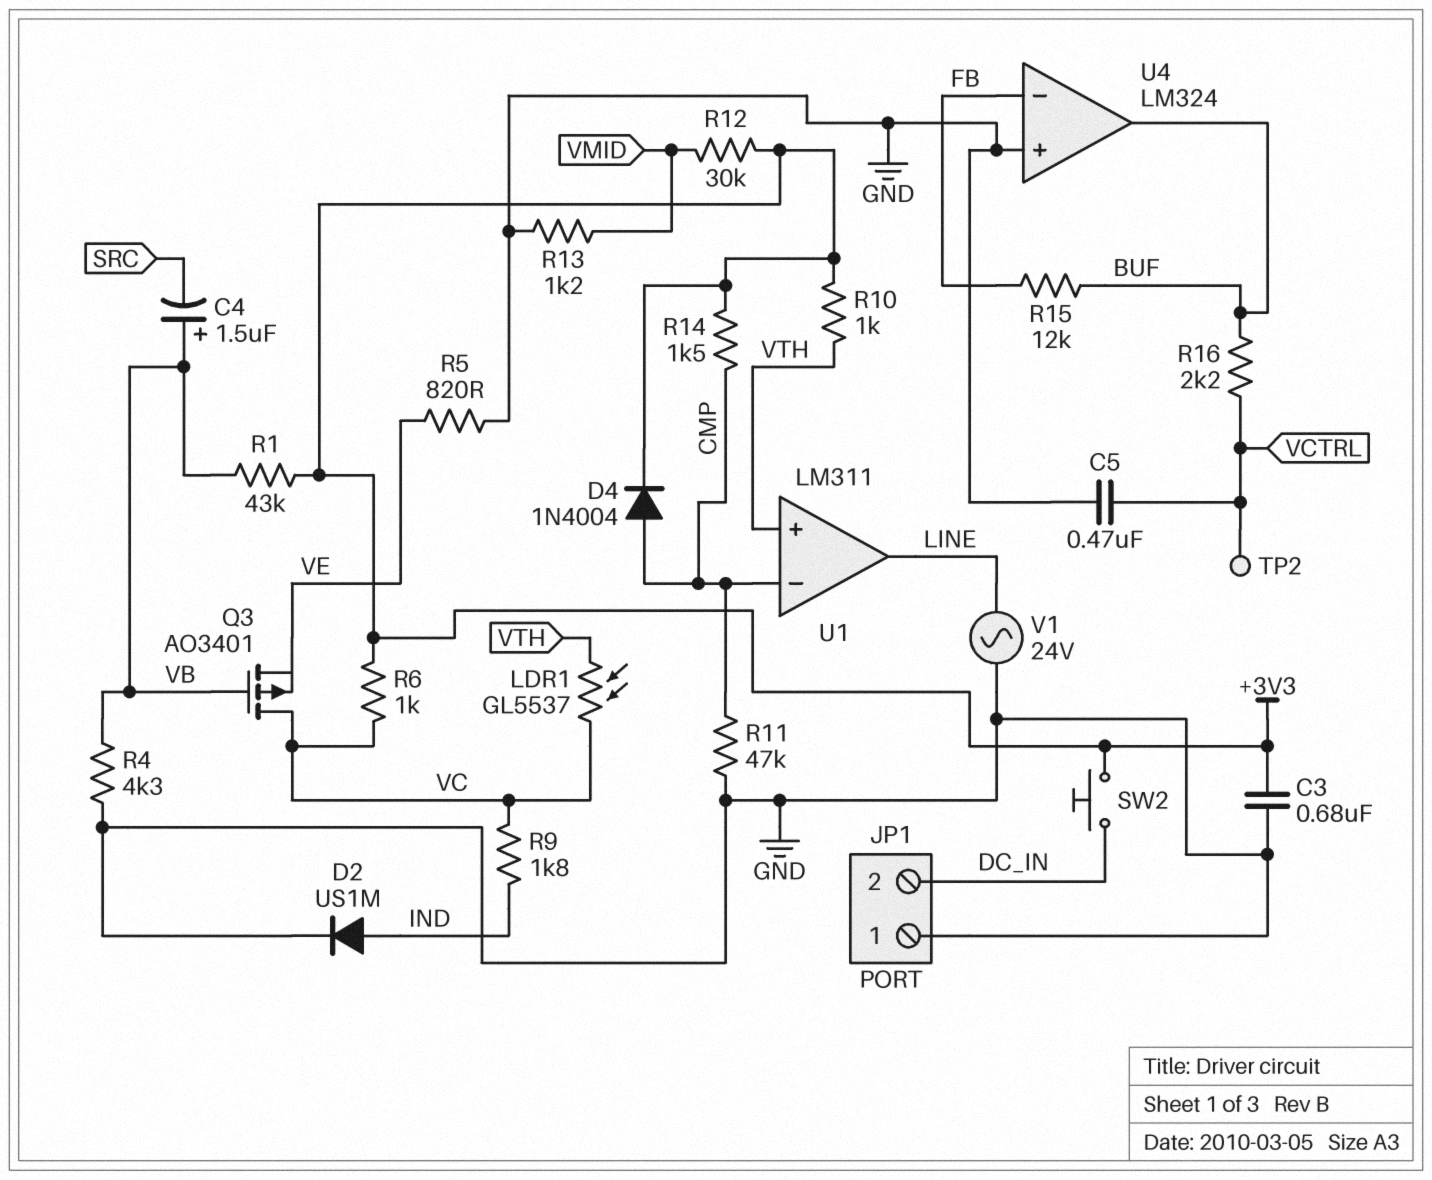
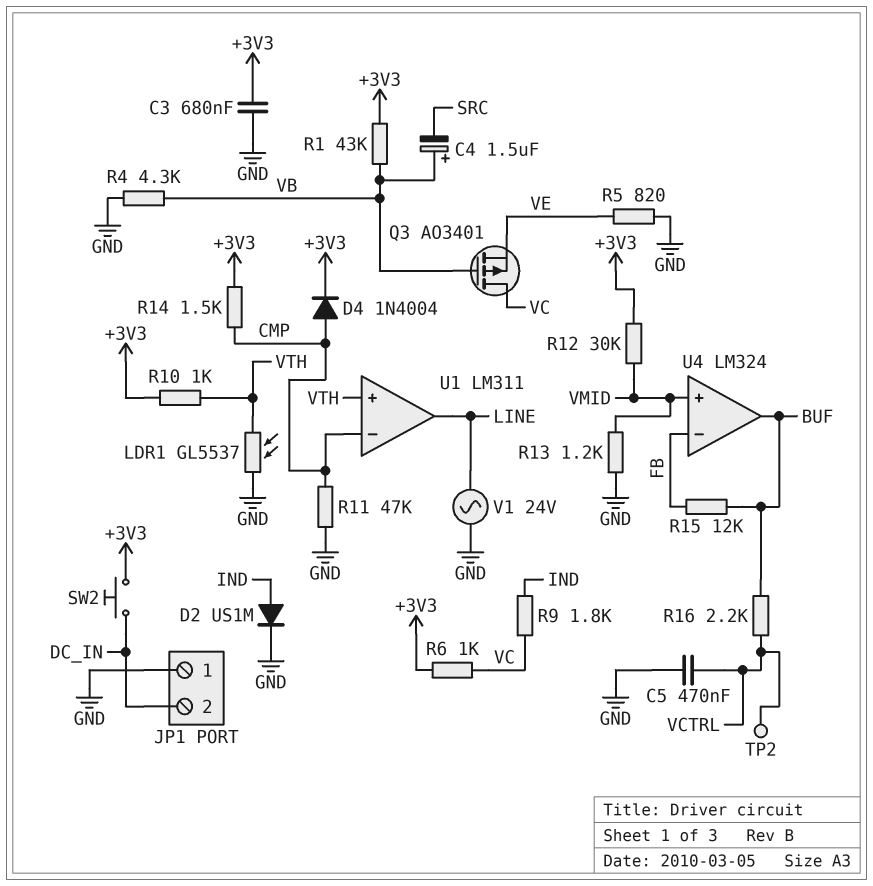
LDR1: GL5537 (VC, VTH) -> GL5537 (GND, VTH)
U4 pin in+: GND -> VMID

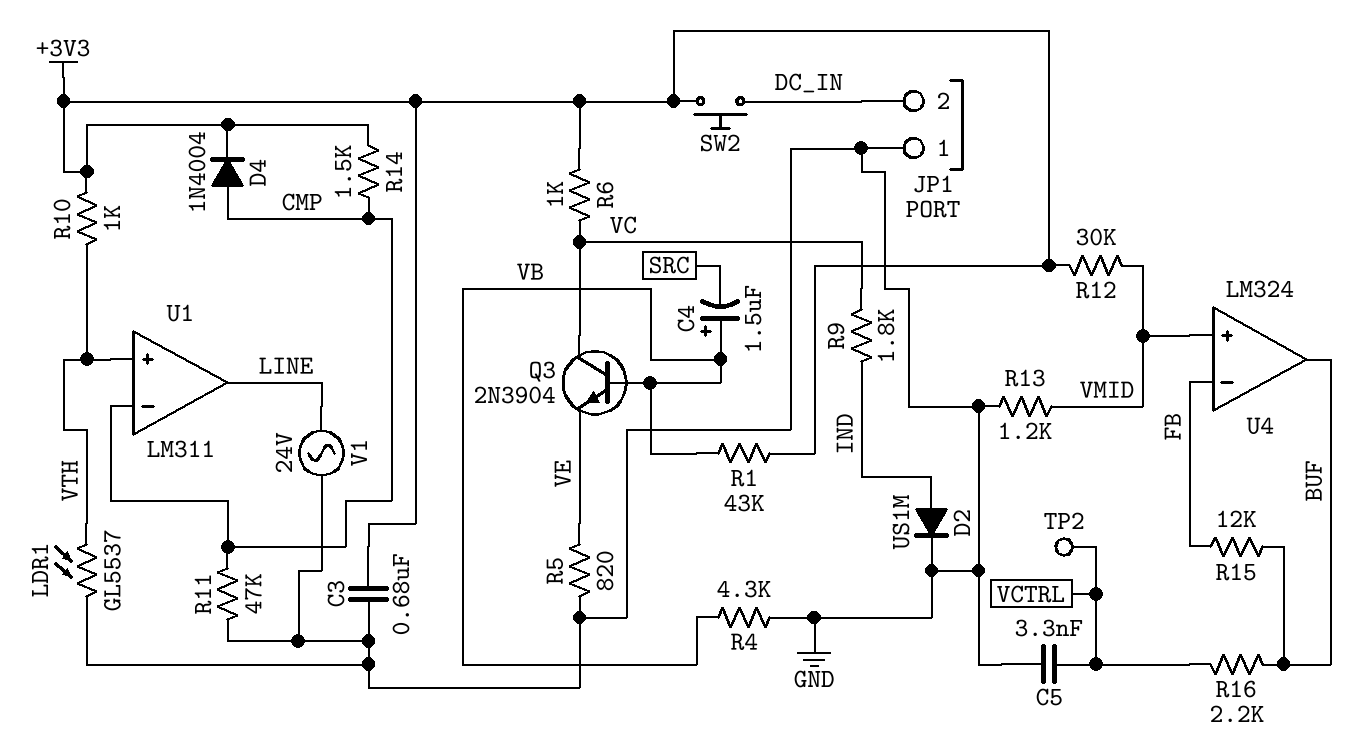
C5: 470nF (GND, VCTRL) -> 3.3nF (GND, VCTRL)
Q3: PMOS AO3401 (G VB, D VC, S VE) -> NPN 2N3904 (B VB, C VC, E VE)

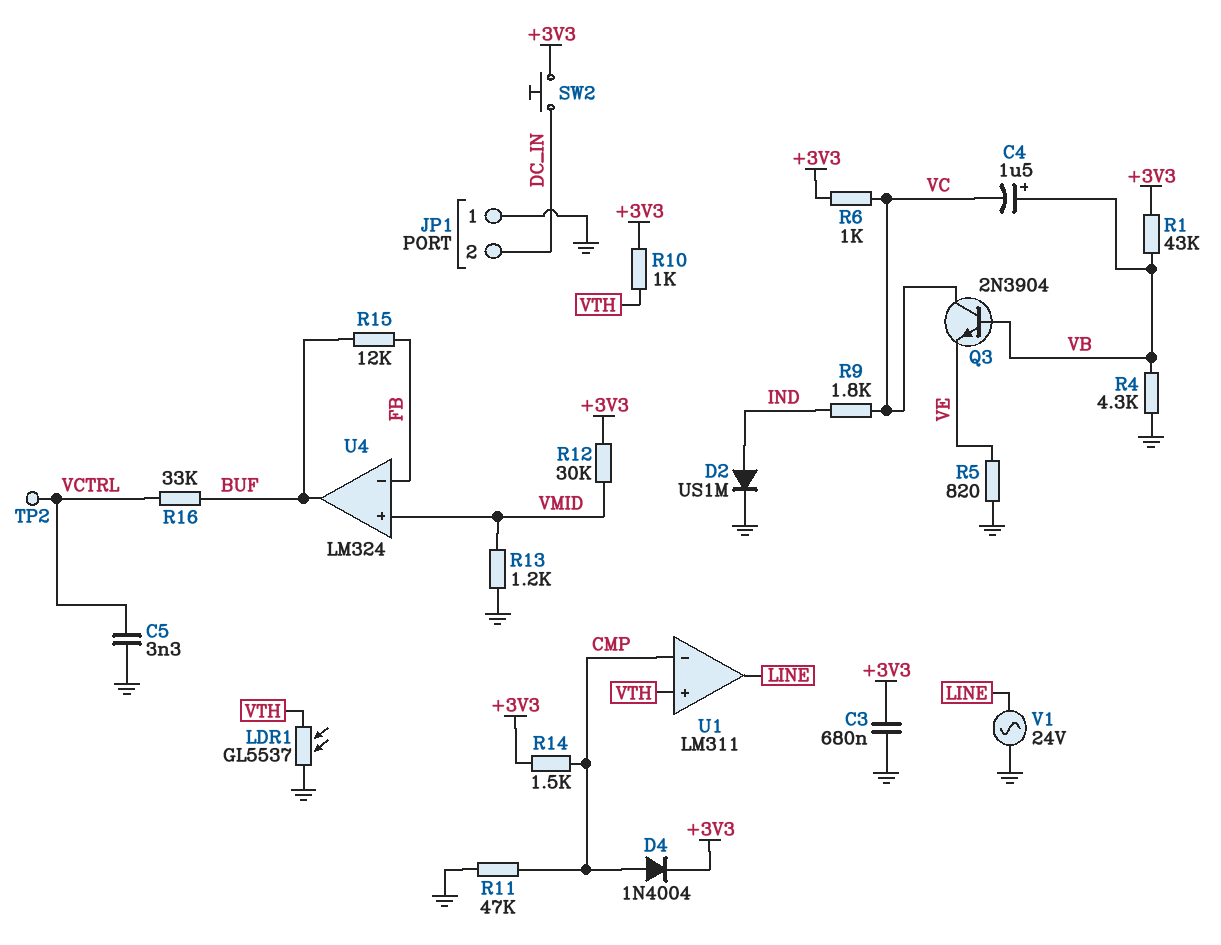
C4: 1.5uF (plus VB, minus SRC) -> 1.5uF (plus VB, minus VC)
R16: 2.2k (BUF, VCTRL) -> 33k (BUF, VCTRL)

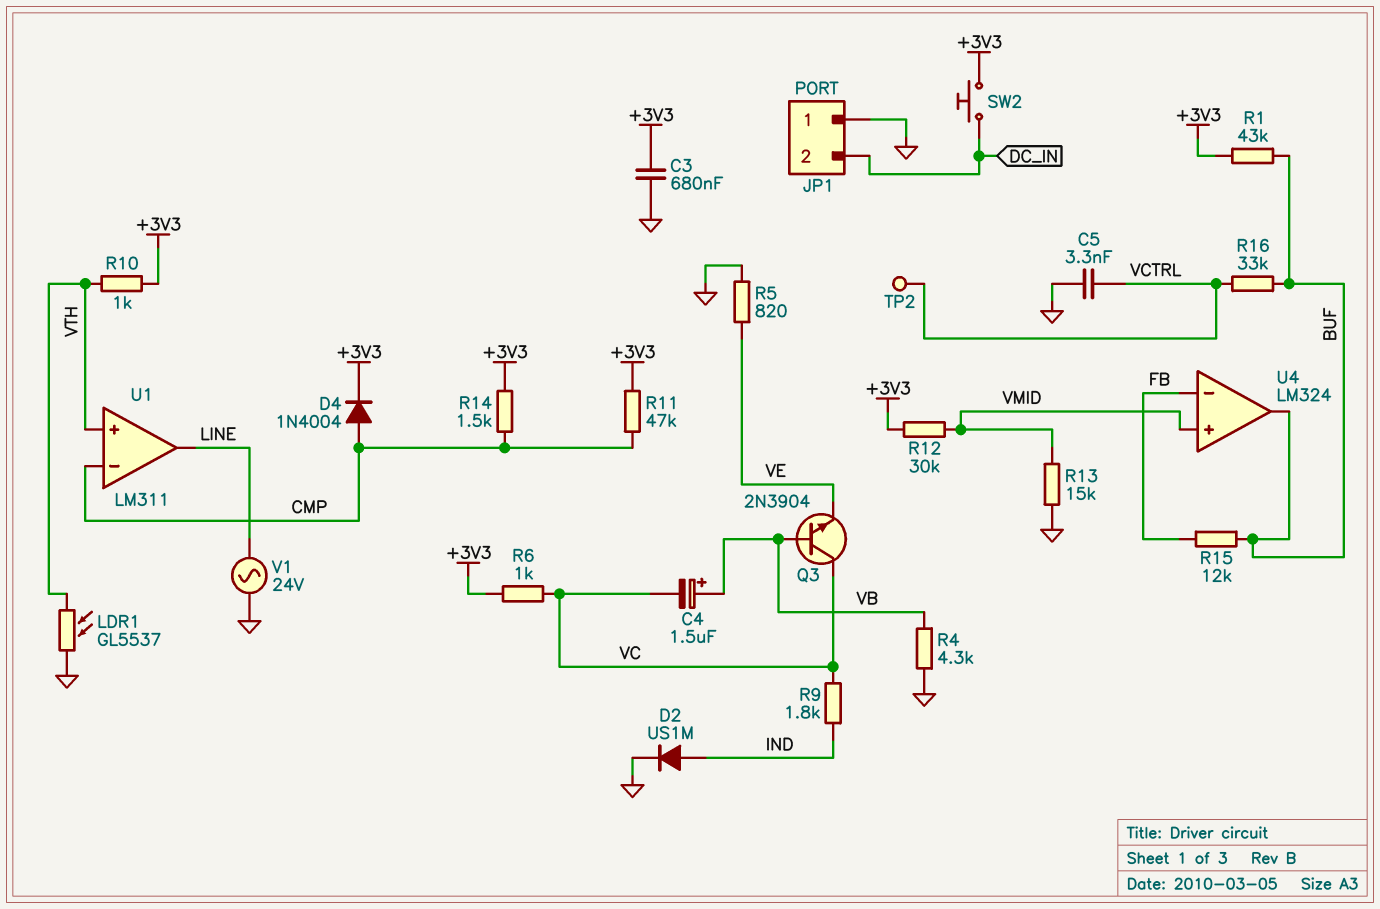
R1: 43k (+3V3, VB) -> 43k (+3V3, BUF)
R11: 47k (CMP, GND) -> 47k (+3V3, CMP)
R13: 1.2k (GND, VMID) -> 15k (GND, VMID)

